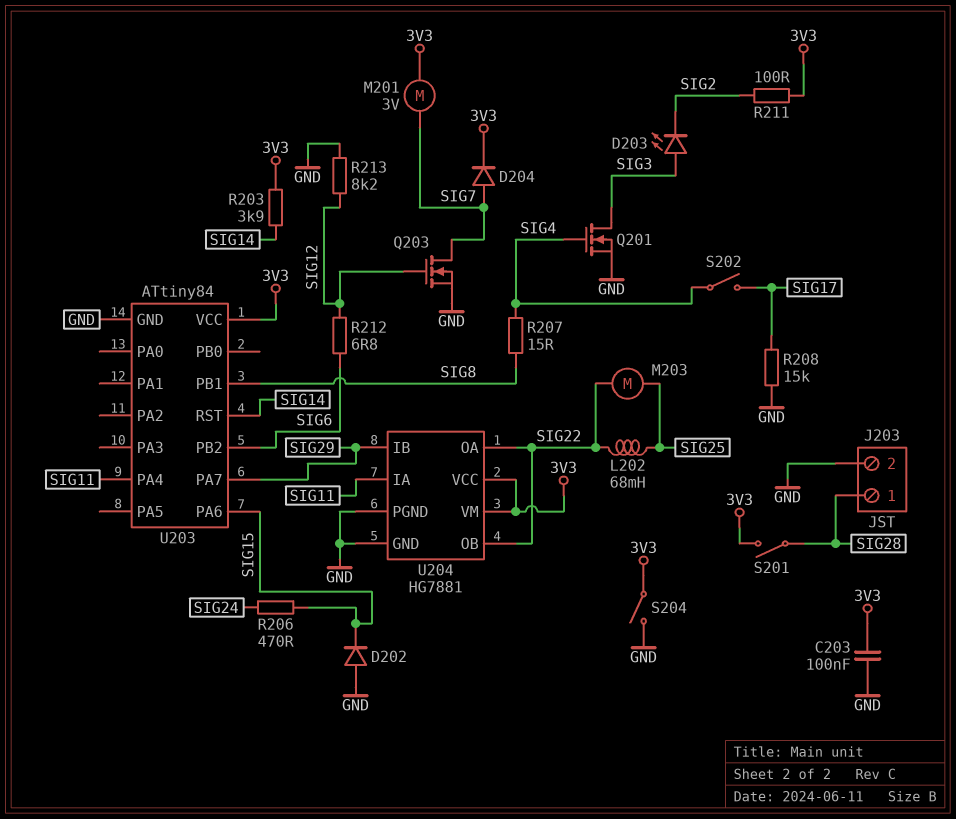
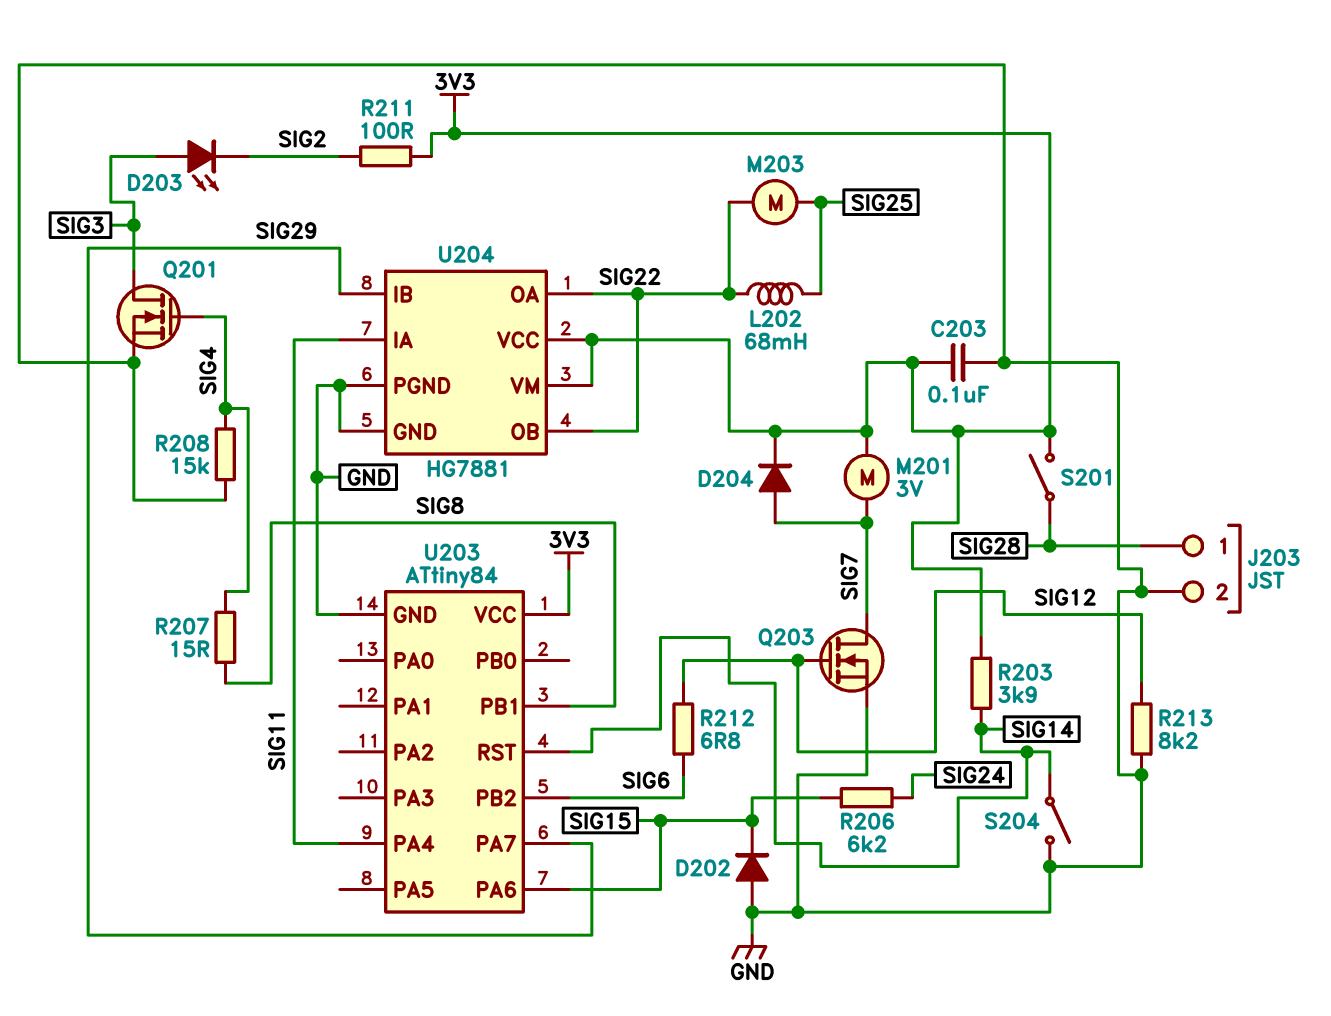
R206: 470 (SIG15, SIG24) -> 6.2k (SIG15, SIG24)
R208: 15k (GND, SIG17) -> 15k (GND, SIG4)
S202: switch (SIG4, SIG17) -> none
S204: switch (3V3, GND) -> switch (GND, SIG14)

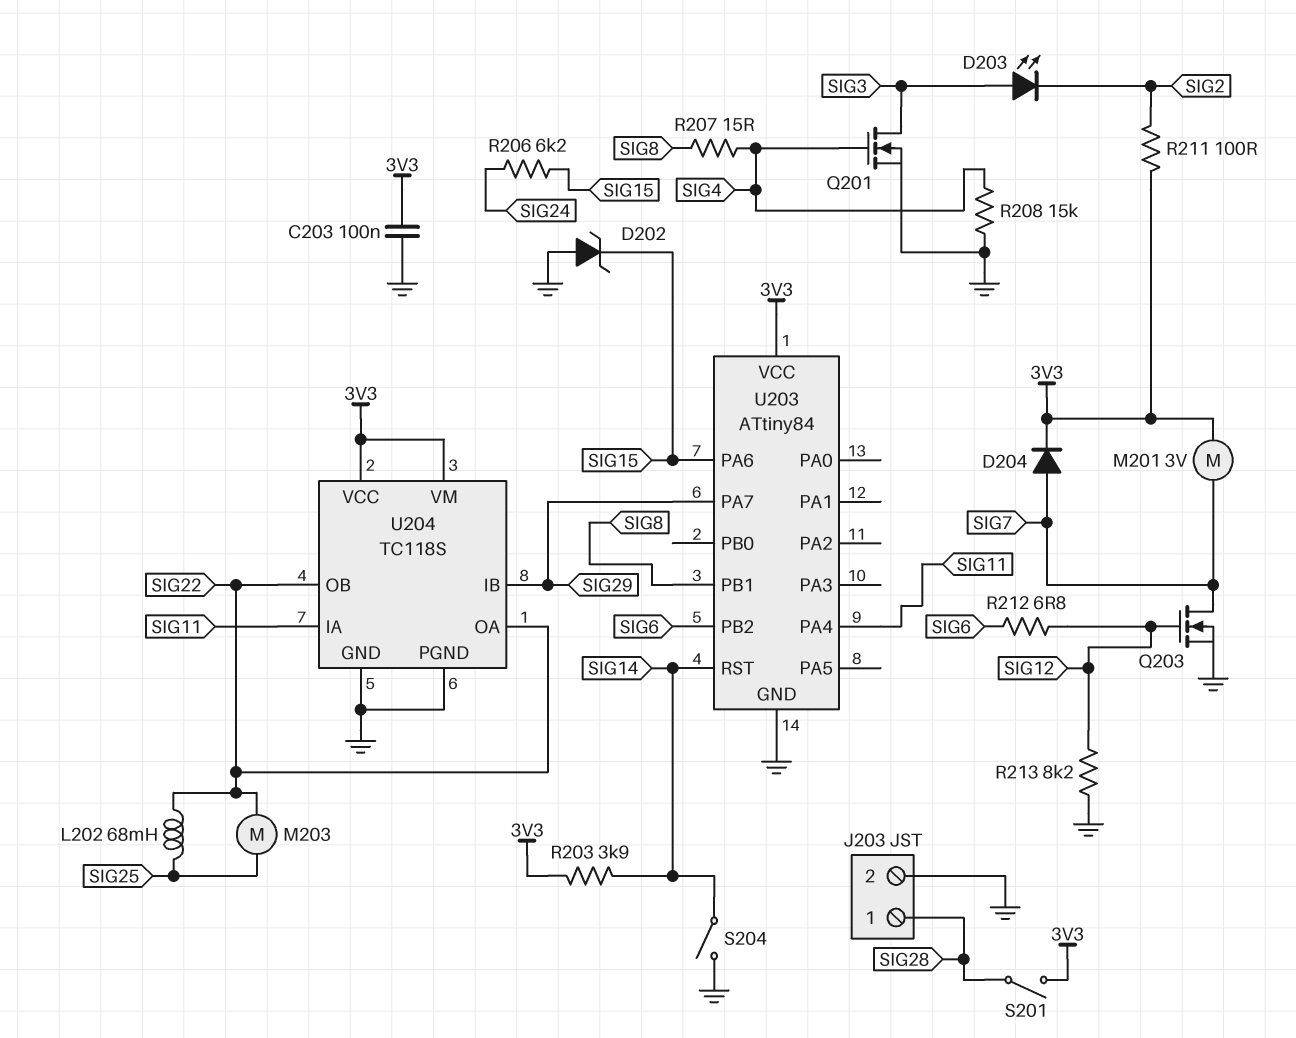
D202: diode (A GND, K SIG15) -> zener (A GND, K SIG15)
U204: HG7881 -> TC118S

